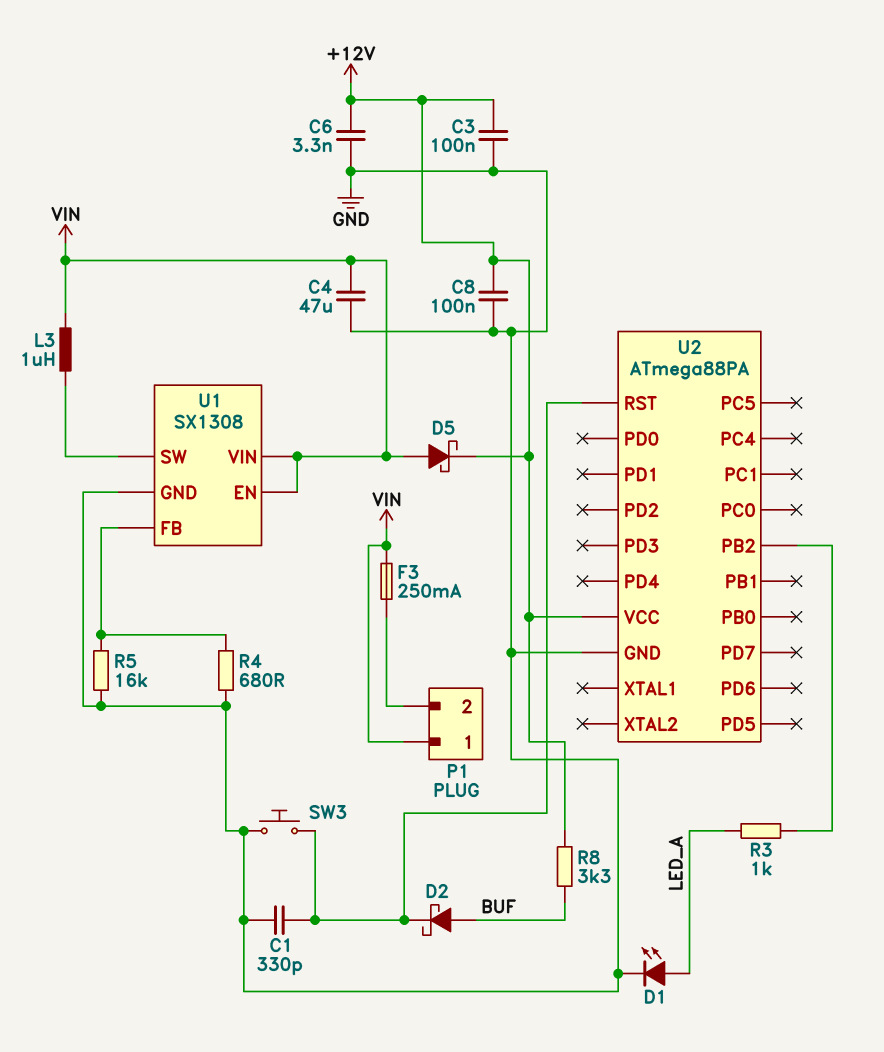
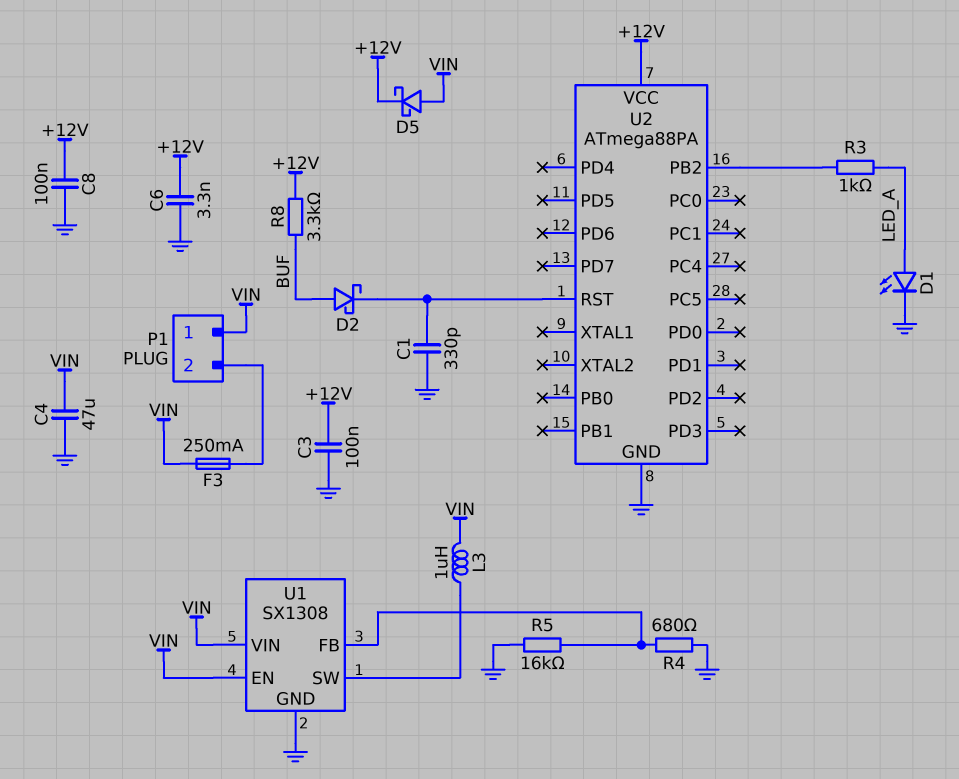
SW3: button (GND, U2/RST) -> none

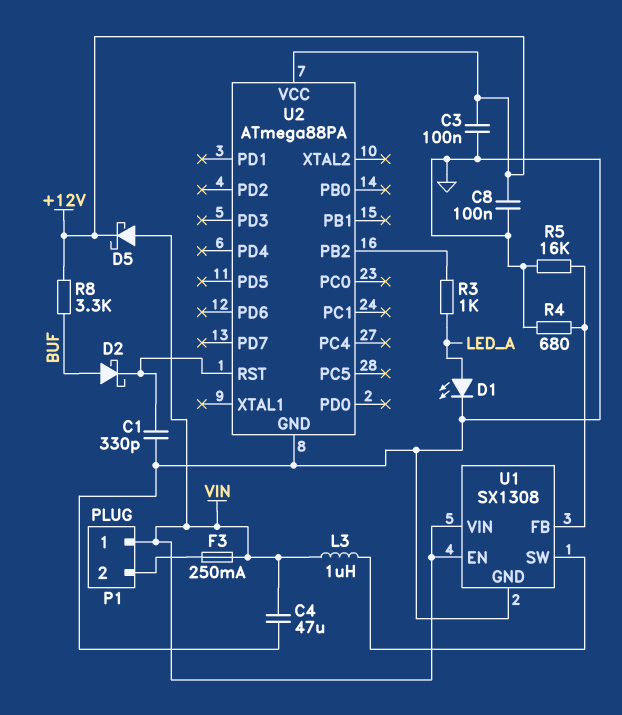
C6: 3.3nF (+12V, GND) -> none

